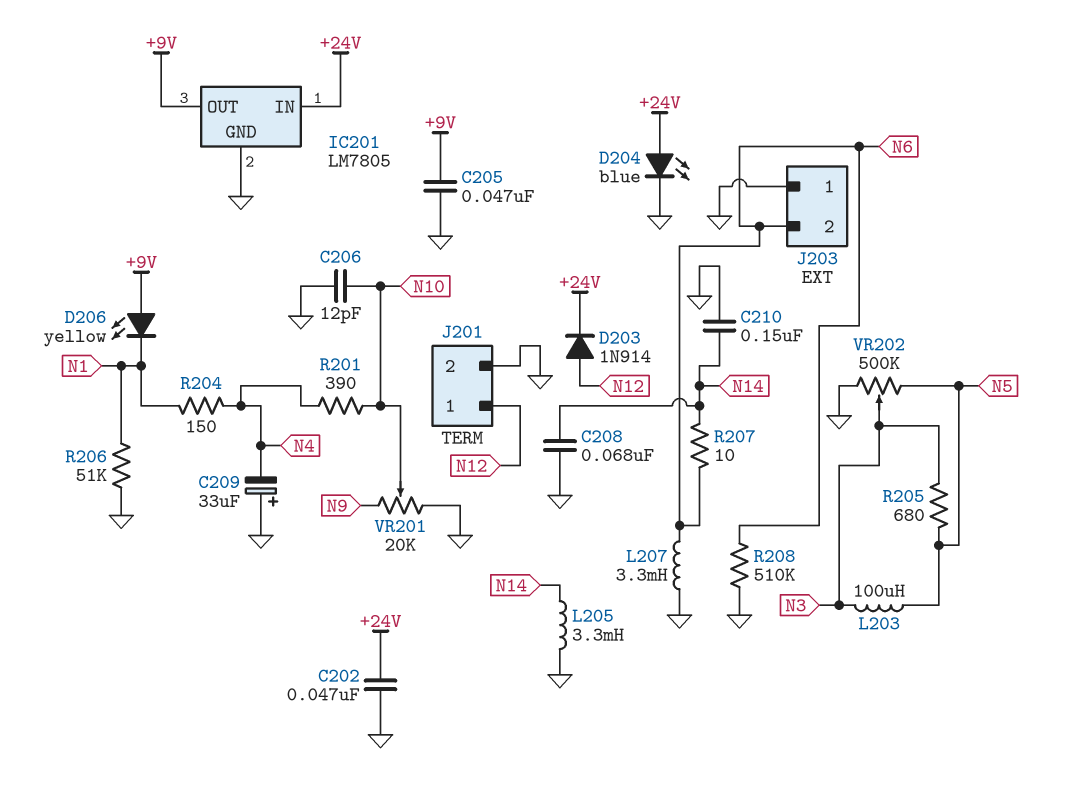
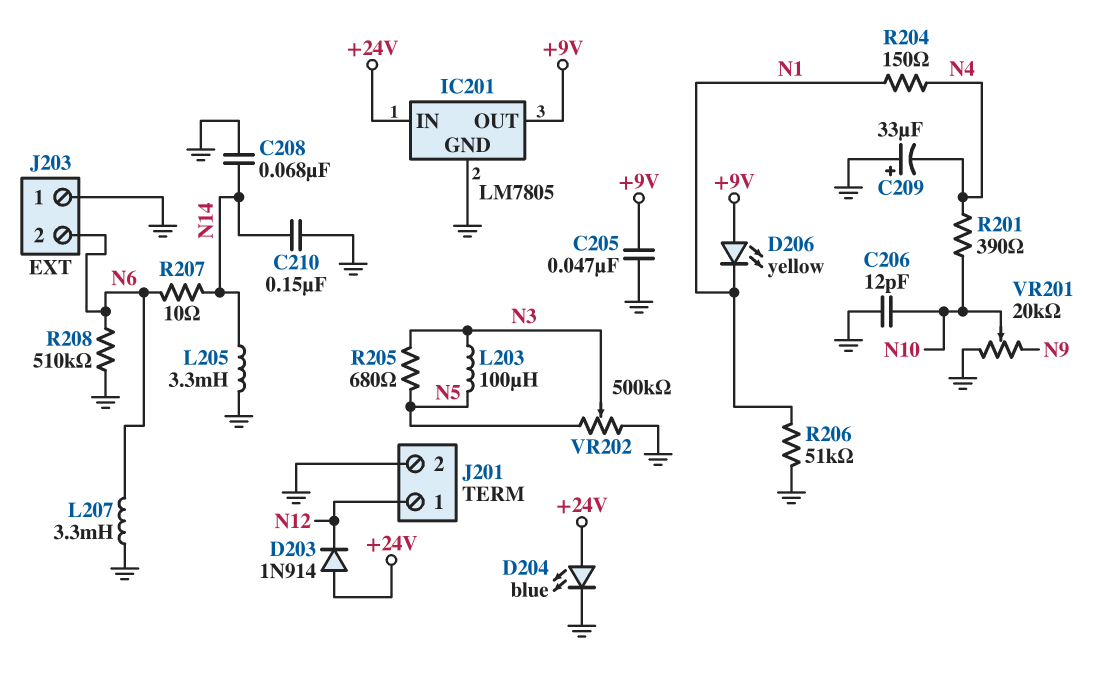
C202: 47nF (+24V, GND) -> none
D203: diode 1N914 (A N12, K +24V) -> diode 1N914 (A +24V, K N12)

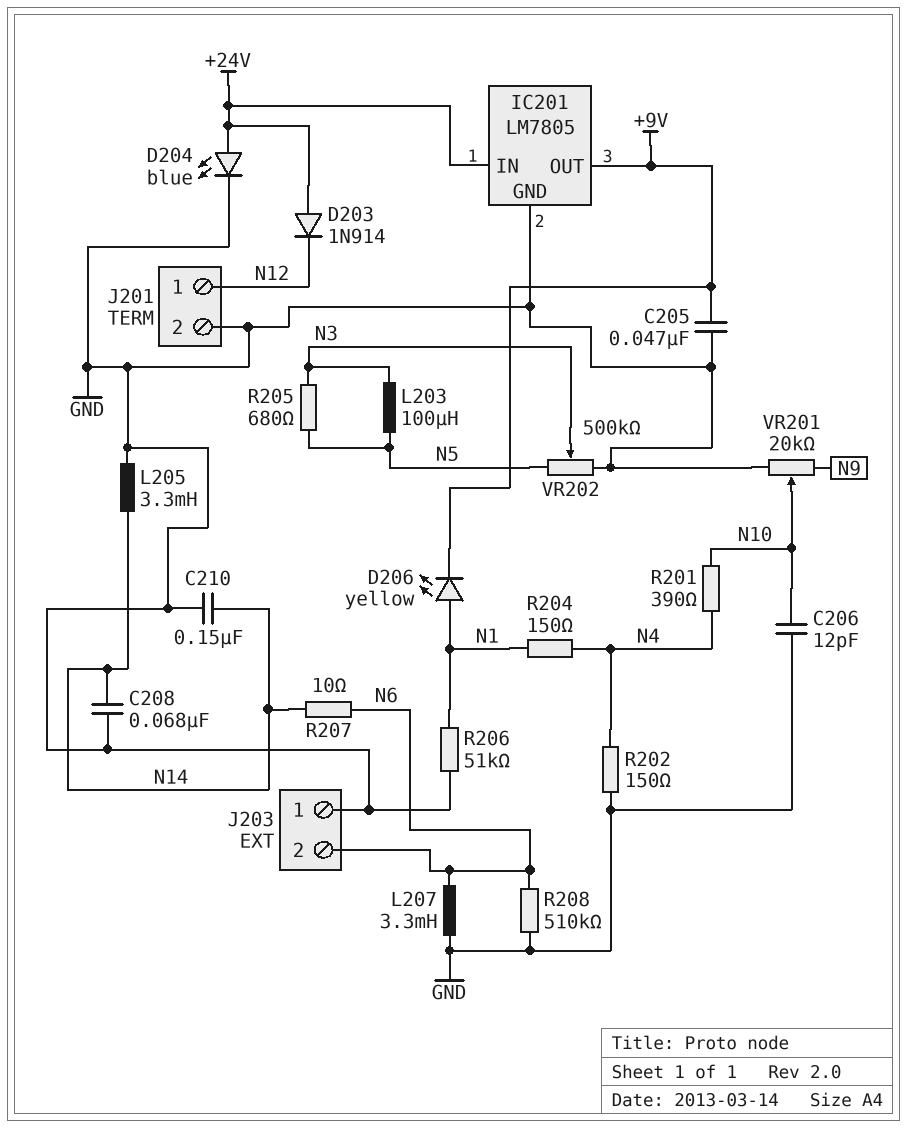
C209: 33uF (plus GND, minus N4) -> none
D206: LED yellow (A +9V, K N1) -> LED yellow (A N1, K +9V)
R202: none -> 150 (GND, N4)

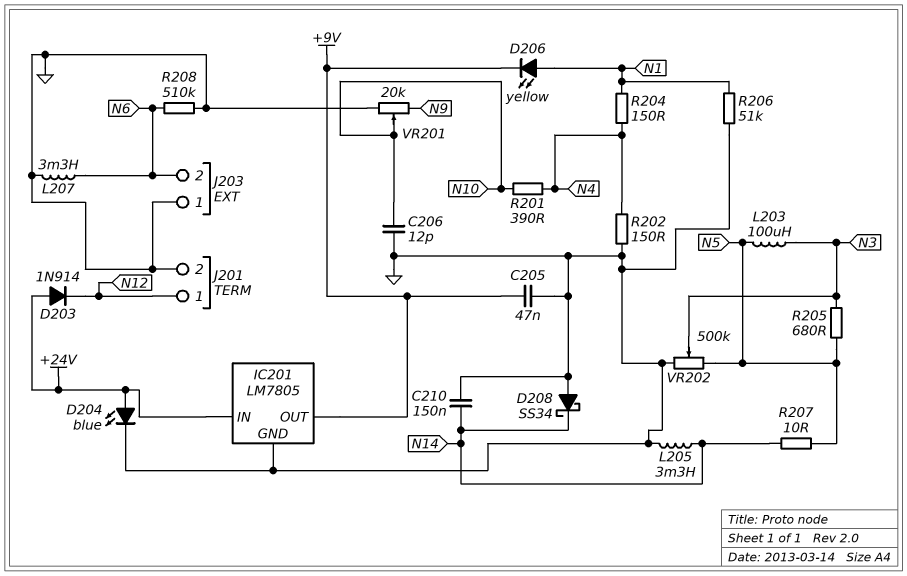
C208: 68nF (GND, N14) -> none
D208: none -> schottky SS34 (A GND, K N14)
R207: 10 (N6, N14) -> 10 (N5, N14)

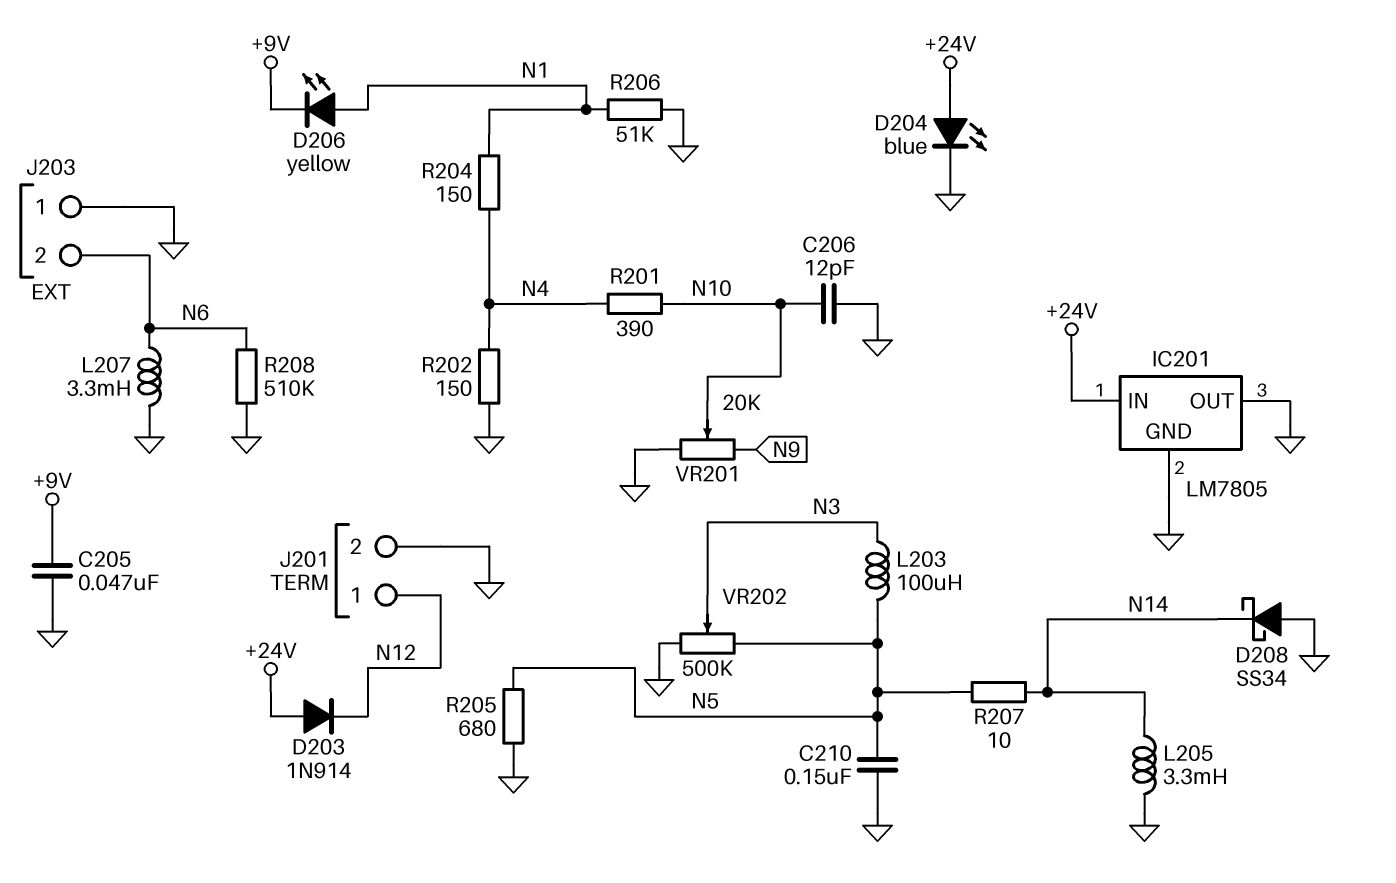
C210: 150nF (GND, N14) -> 150nF (GND, N5)
IC201 pin OUT: +9V -> GND
R205: 680 (N3, N5) -> 680 (GND, N5)

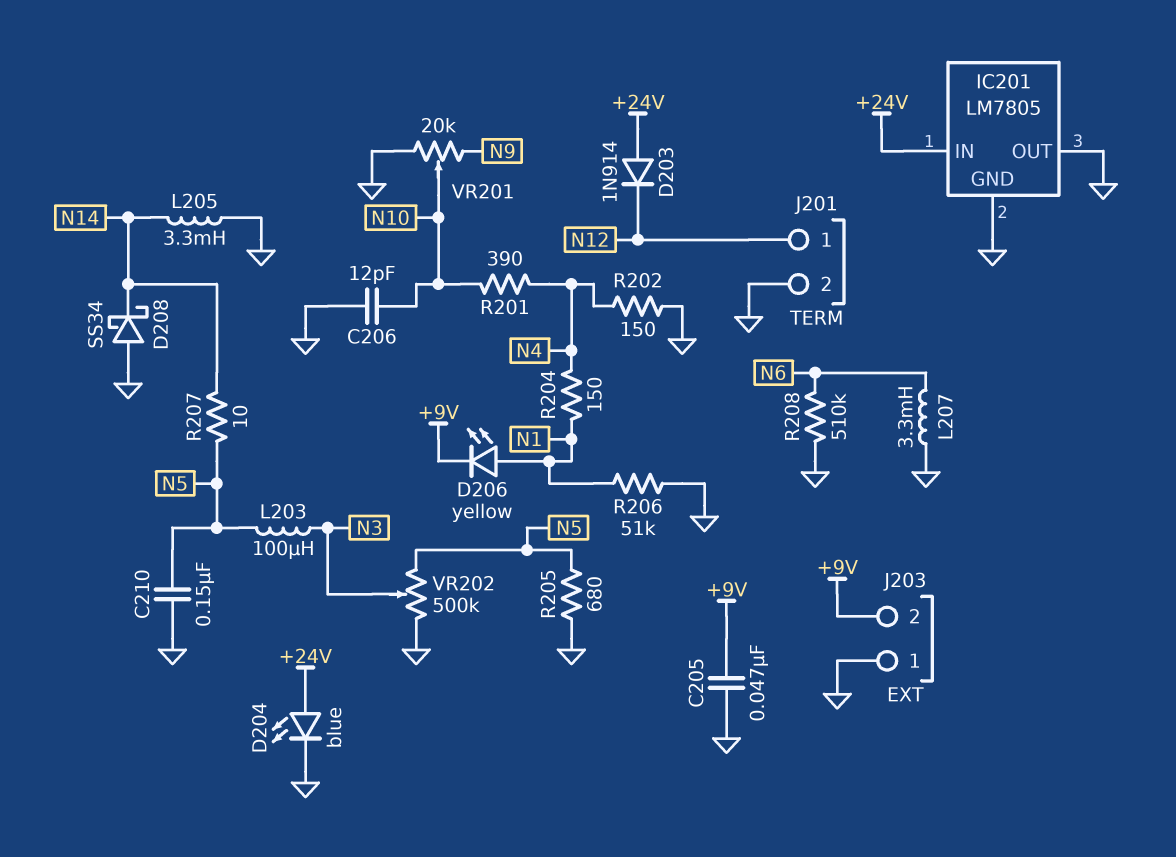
J203 pin 2: N6 -> +9V

